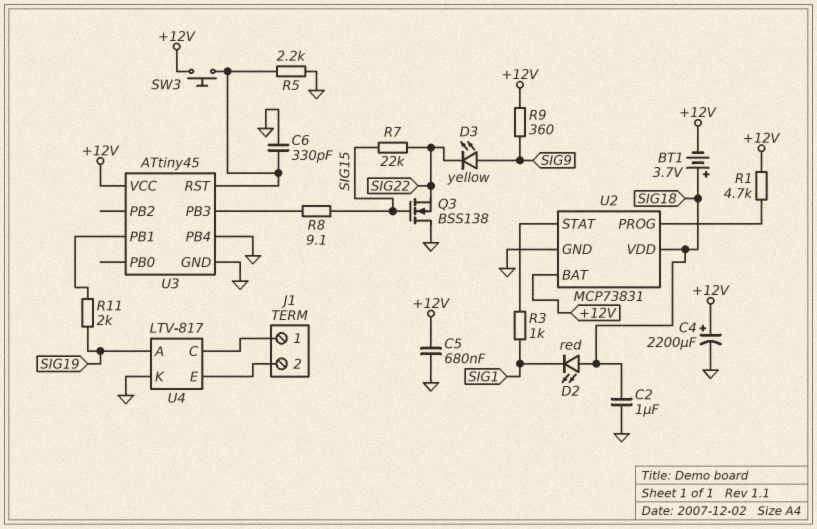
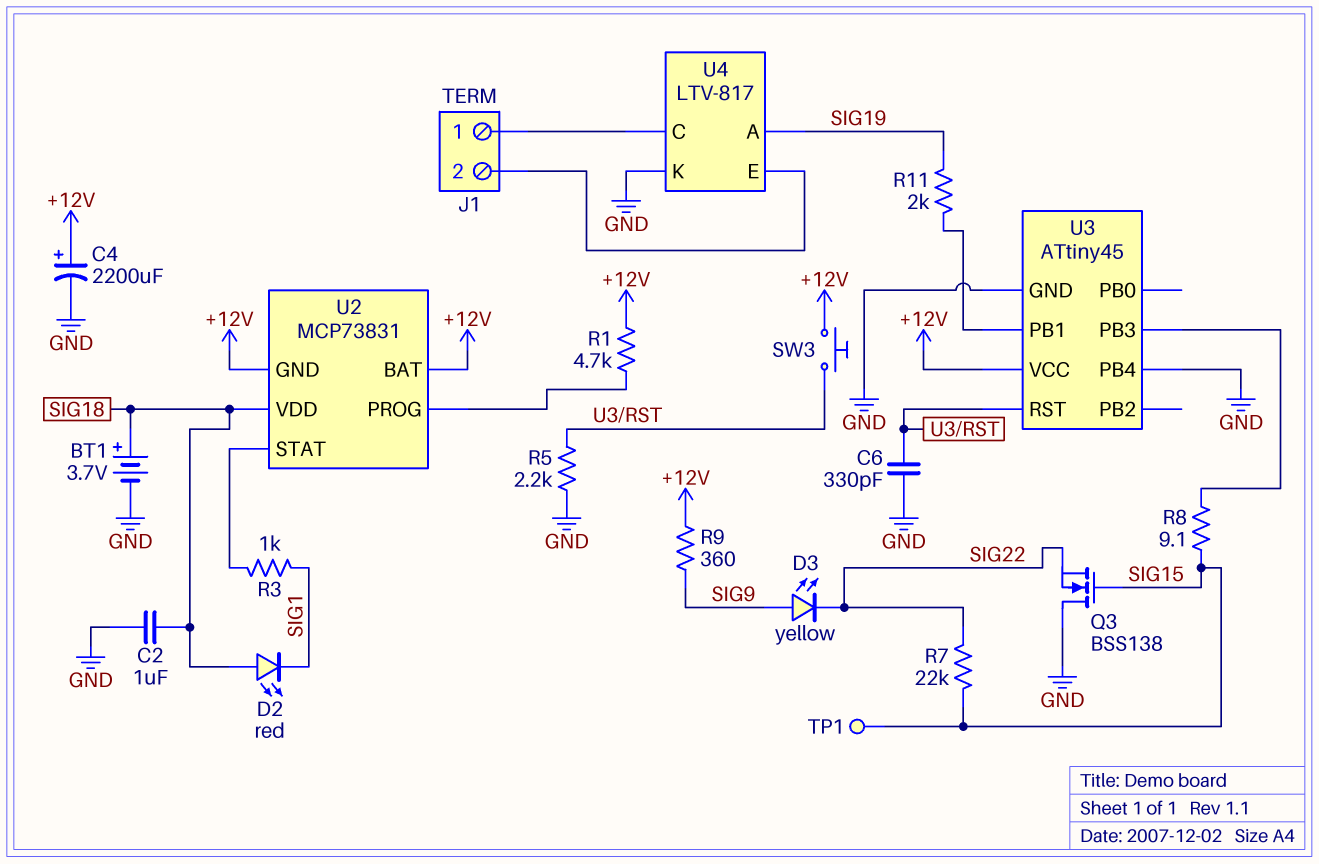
BT1: 3.7V (plus SIG18, minus +12V) -> 3.7V (plus SIG18, minus GND)
C5: 680nF (+12V, GND) -> none
TP1: none -> test point (SIG15)
U2 pin GND: GND -> +12V

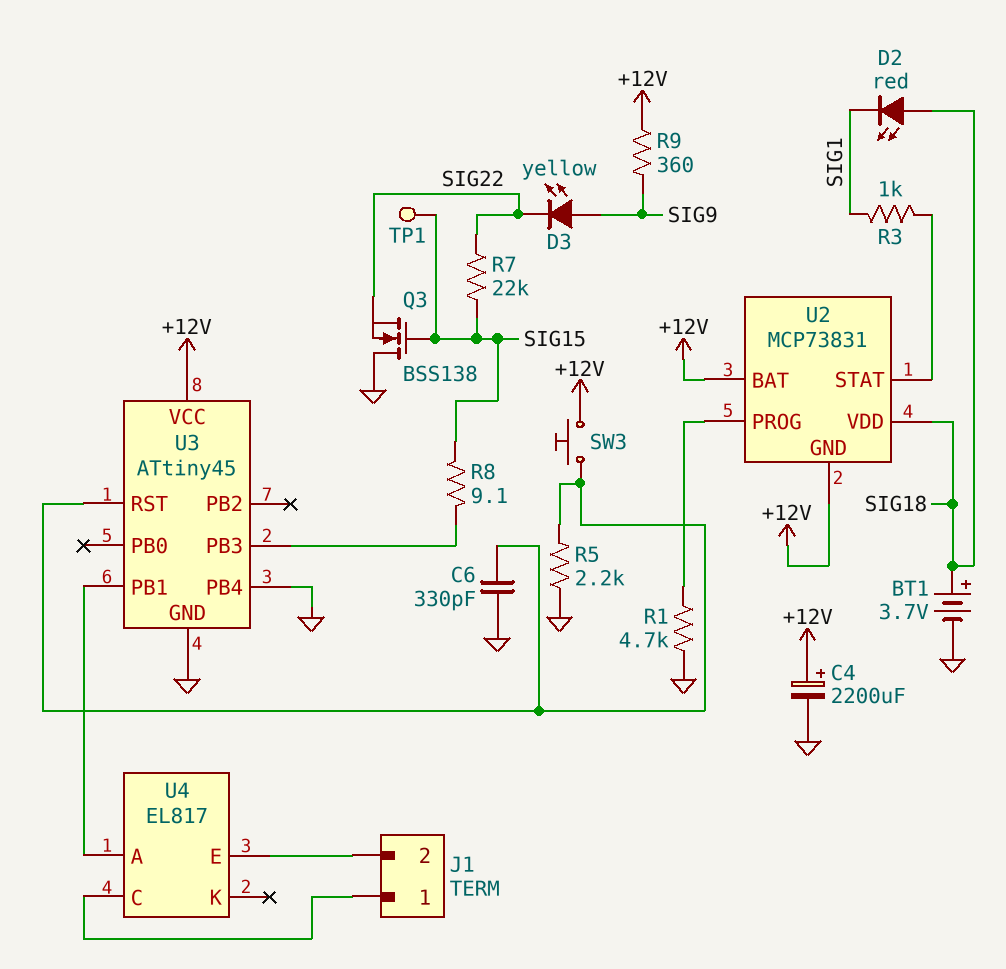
C2: 1uF (GND, SIG18) -> none
R1: 4.7k (+12V, U2/PROG) -> 4.7k (GND, U2/PROG)
R11: 2k (SIG19, U3/PB1) -> none
U4: LTV-817 -> EL817
U4 pin A: SIG19 -> U3/PB1
U4 pin K: GND -> none

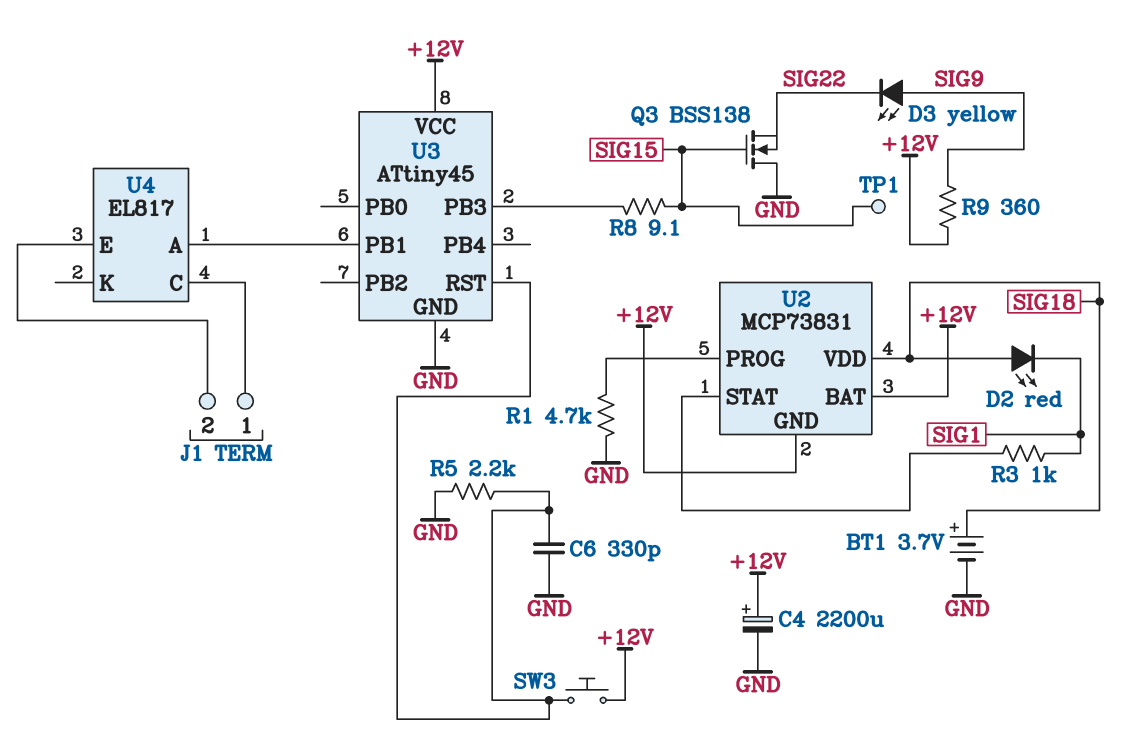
R7: 22k (SIG15, SIG22) -> none
U3 pin PB4: GND -> none

